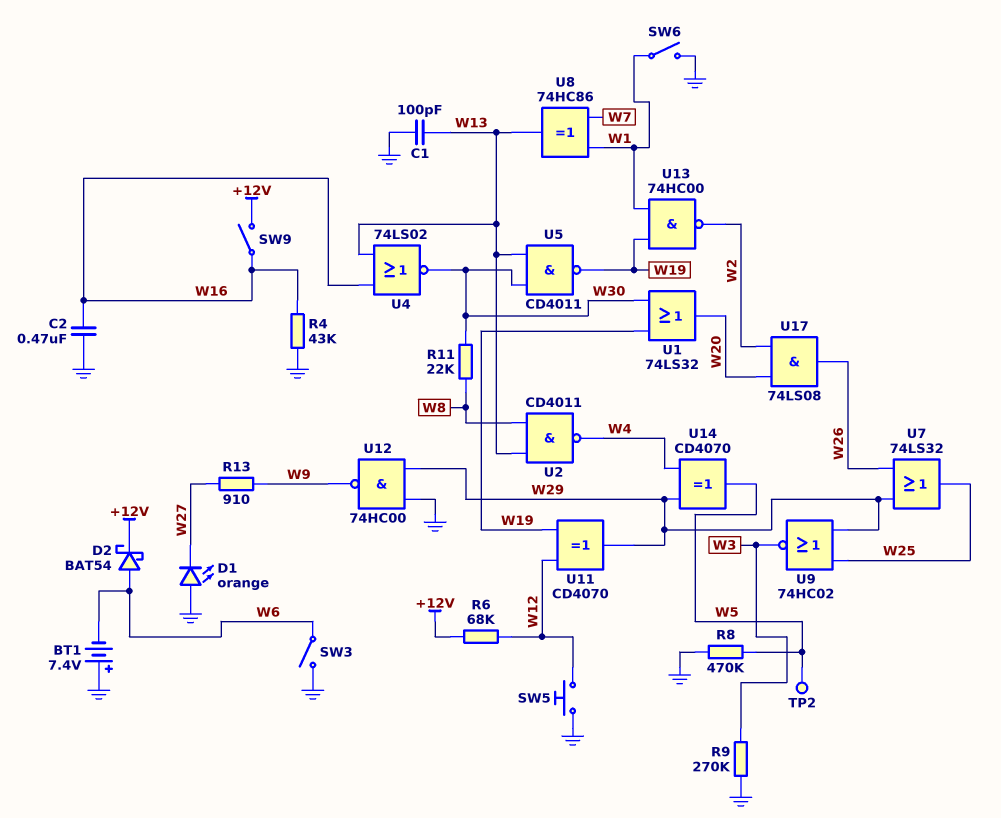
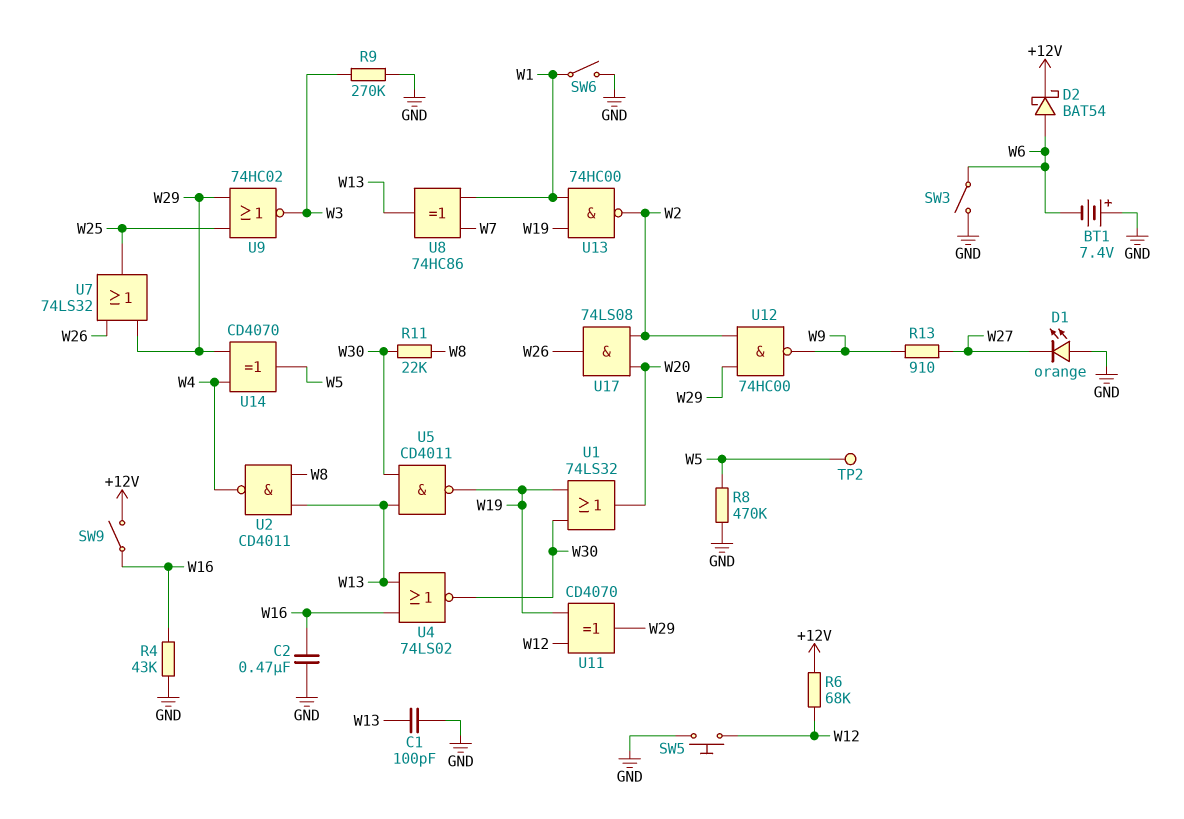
U12: NAND 74HC00 (in GND, in W29, out W9) -> NAND 74HC00 (in W2, in W29, out W9)

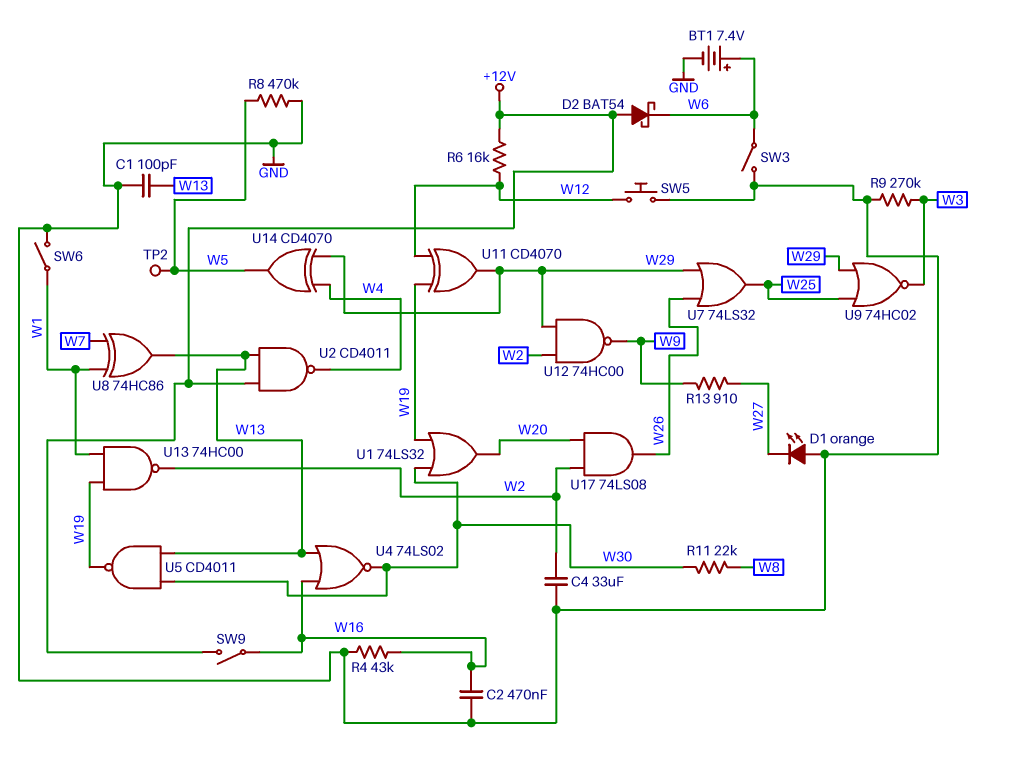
BT1: 7.4V (plus GND, minus W6) -> 7.4V (plus W6, minus GND)
C4: none -> 33uF (GND, W2)
D2: schottky BAT54 (A W6, K +12V) -> schottky BAT54 (A +12V, K W6)
R6: 68k (+12V, W12) -> 16k (+12V, W12)
U2: NAND CD4011 (in W8, in W13, out W4) -> NAND CD4011 (in +12V, in W13, out W4)

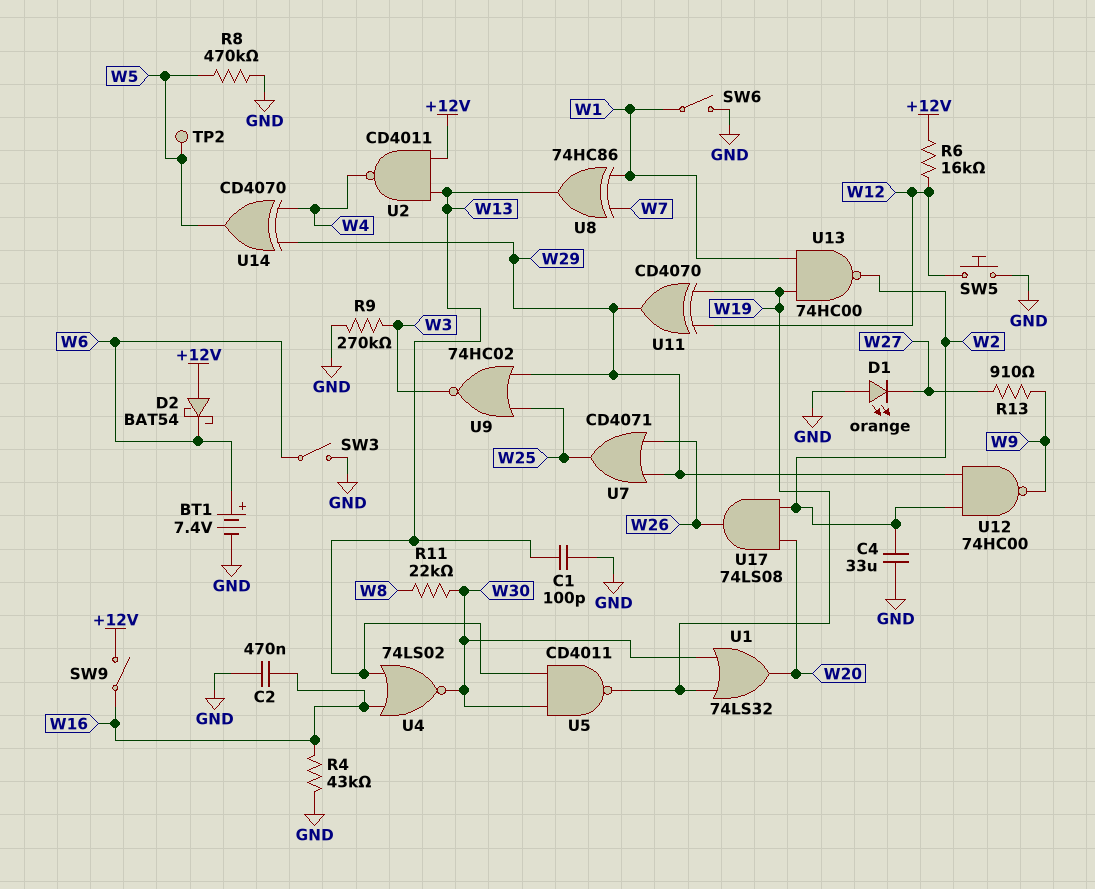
U7: OR 74LS32 (in W26, in W29, out W25) -> OR CD4071 (in W26, in W29, out W25)

